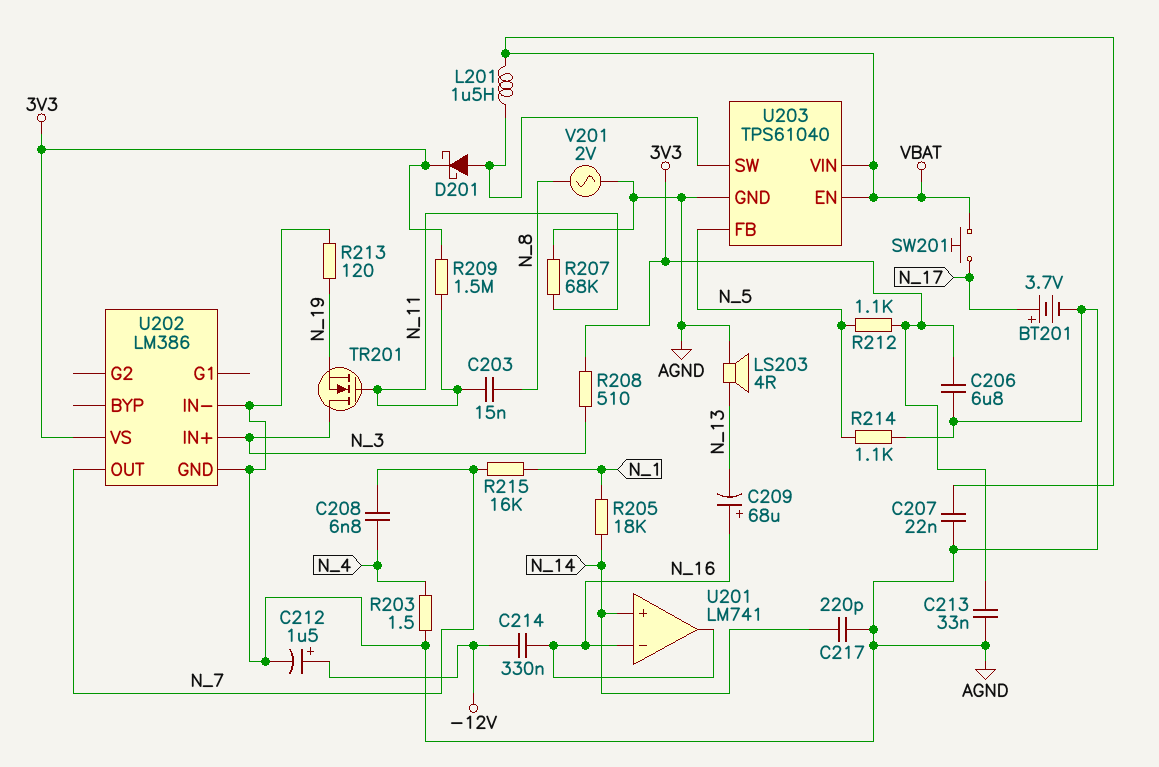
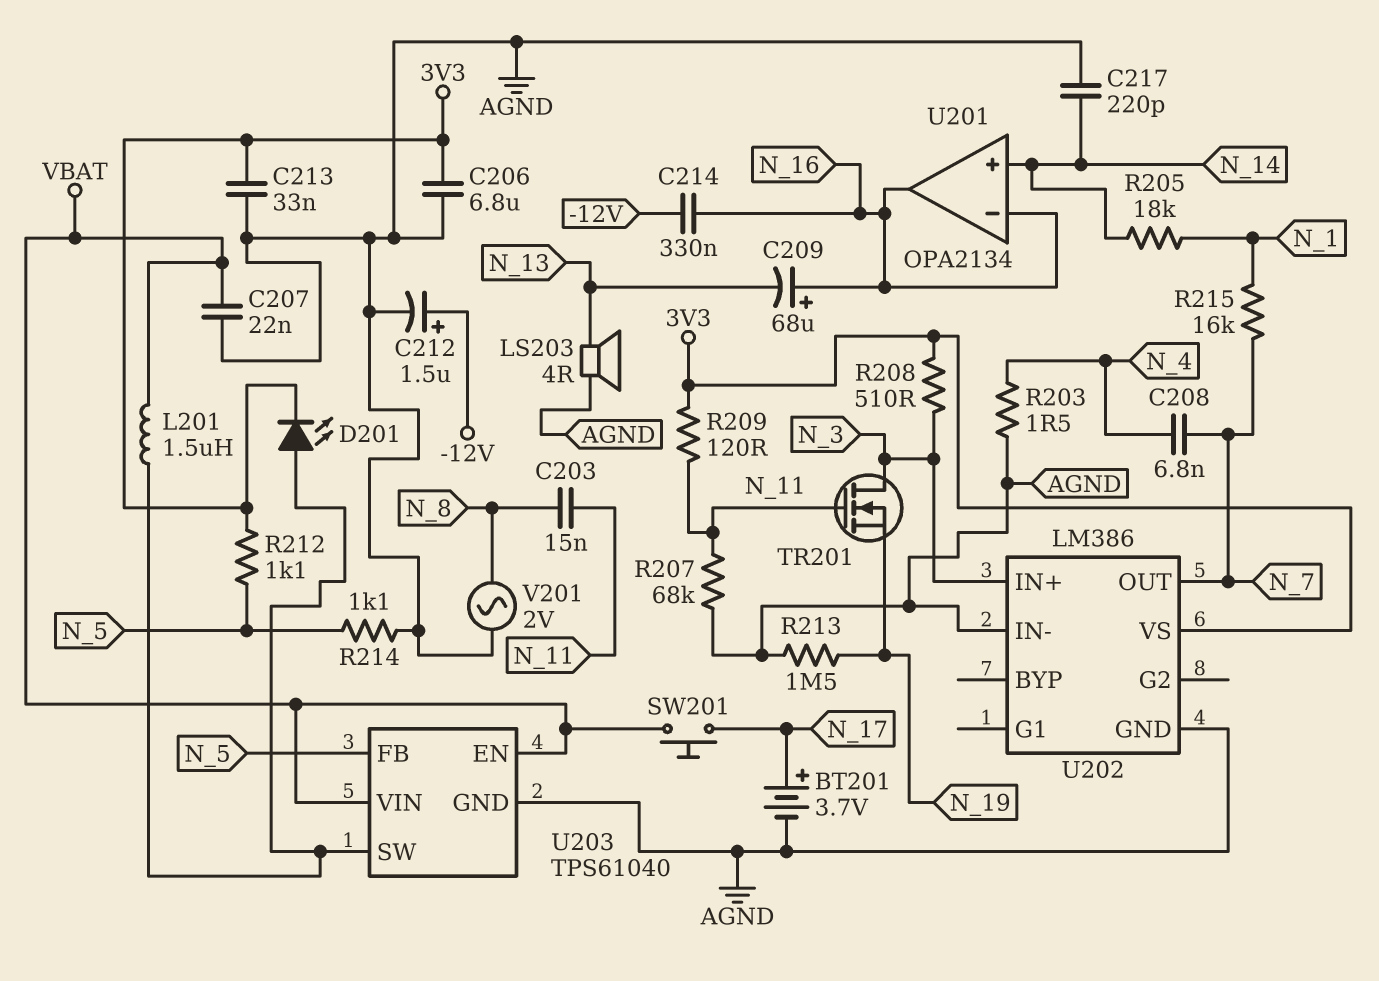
D201: schottky (A U203/SW, K 3V3) -> LED (A U203/SW, K 3V3)
R209: 1.5M (3V3, N_11) -> 120 (3V3, N_11)
R213: 120 (AGND, N_19) -> 1.5M (AGND, N_19)
U201: LM741 -> OPA2134

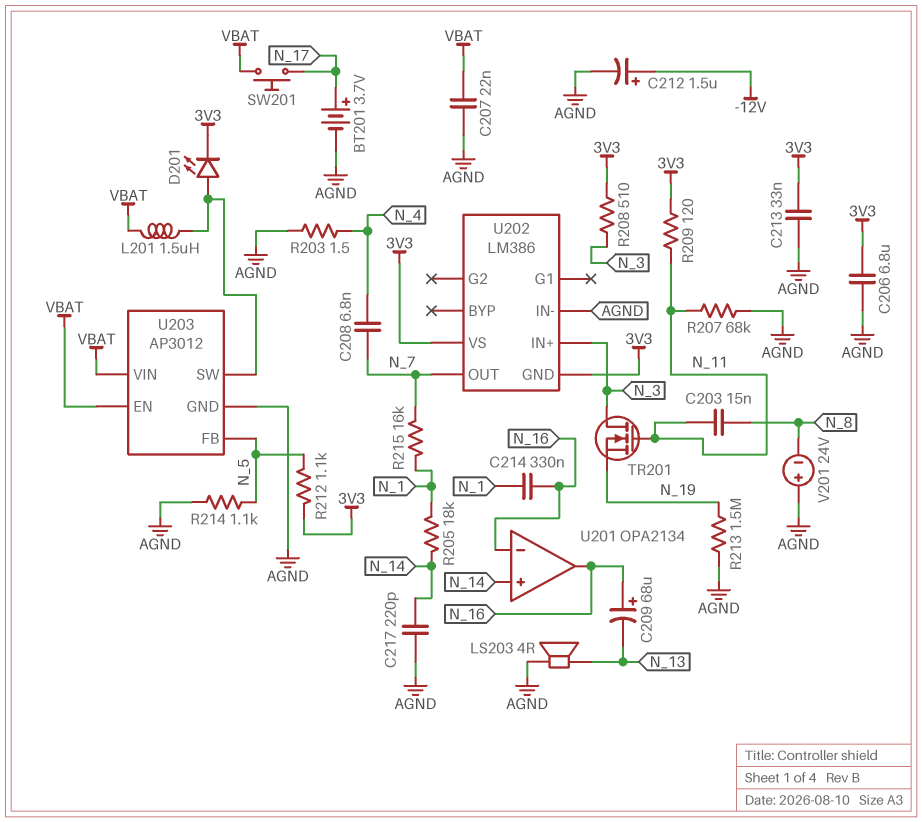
C214: 330nF (-12V, N_16) -> 330nF (N_1, N_16)
U202 pin GND: AGND -> 3V3
U203: TPS61040 -> AP3012
V201: AC 2V (AGND, N_8) -> 24V (plus AGND, minus N_8)

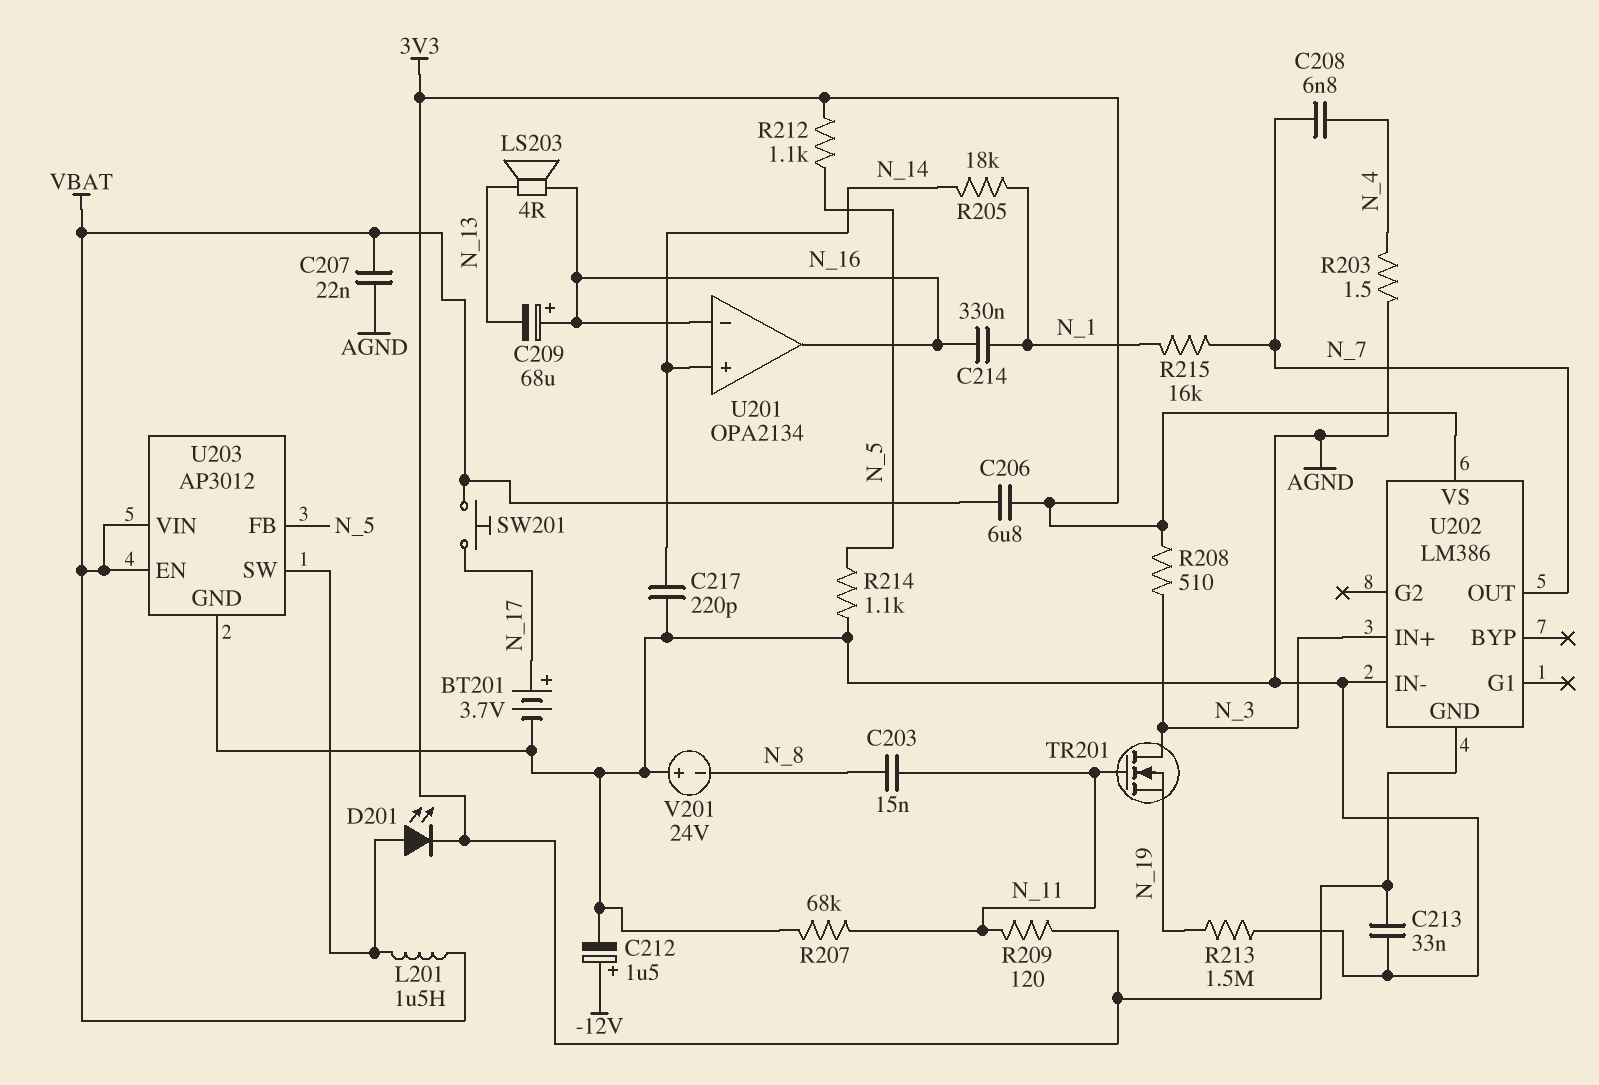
C206: 6.8uF (3V3, AGND) -> 6.8uF (3V3, VBAT)
LS203: speaker 4R (AGND, N_13) -> speaker 4R (N_13, N_16)

